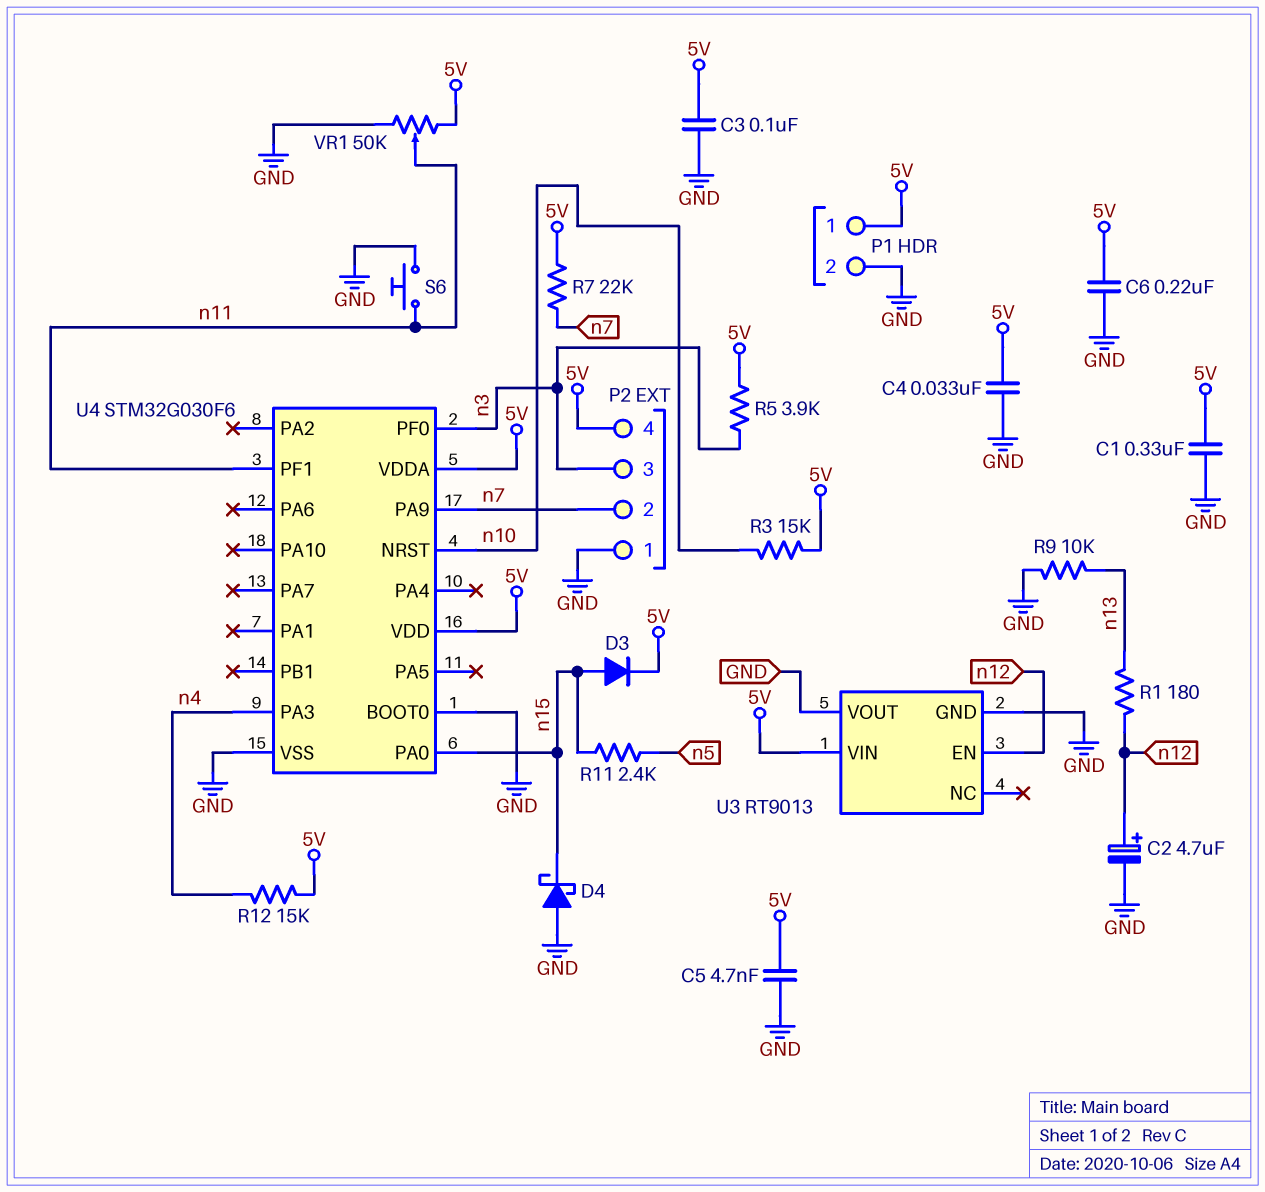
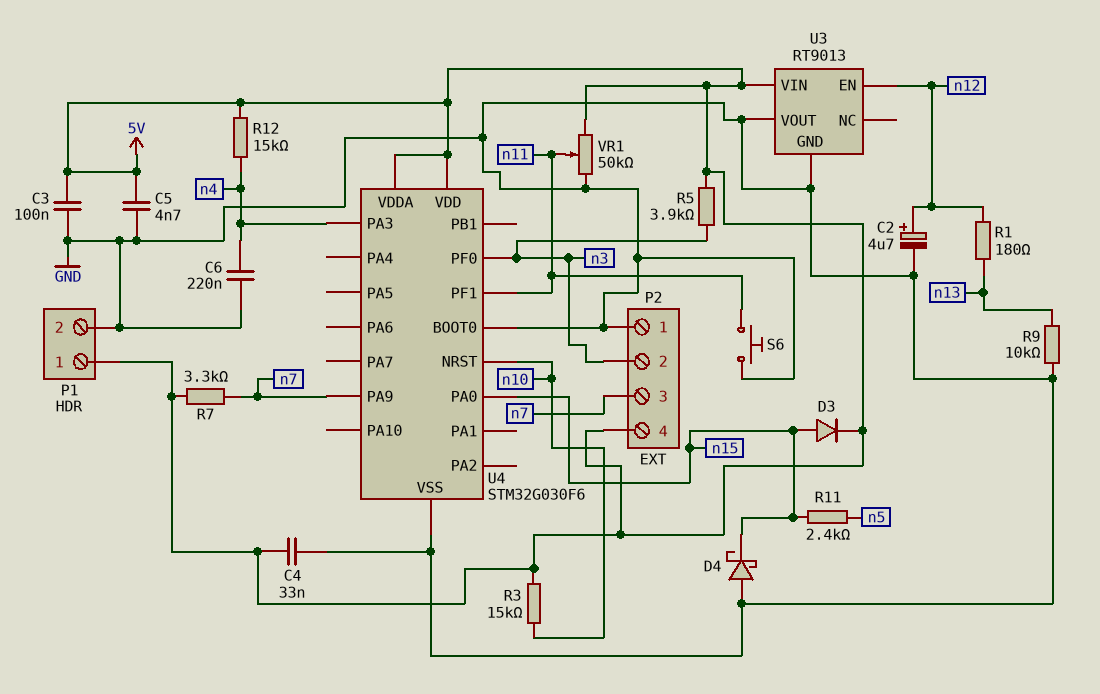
C1: 330nF (5V, GND) -> none
C6: 220nF (5V, GND) -> 220nF (GND, n4)
P2 pin 2: n7 -> n3
P2 pin 3: n3 -> n7
R7: 22k (5V, n7) -> 3.3k (5V, n7)

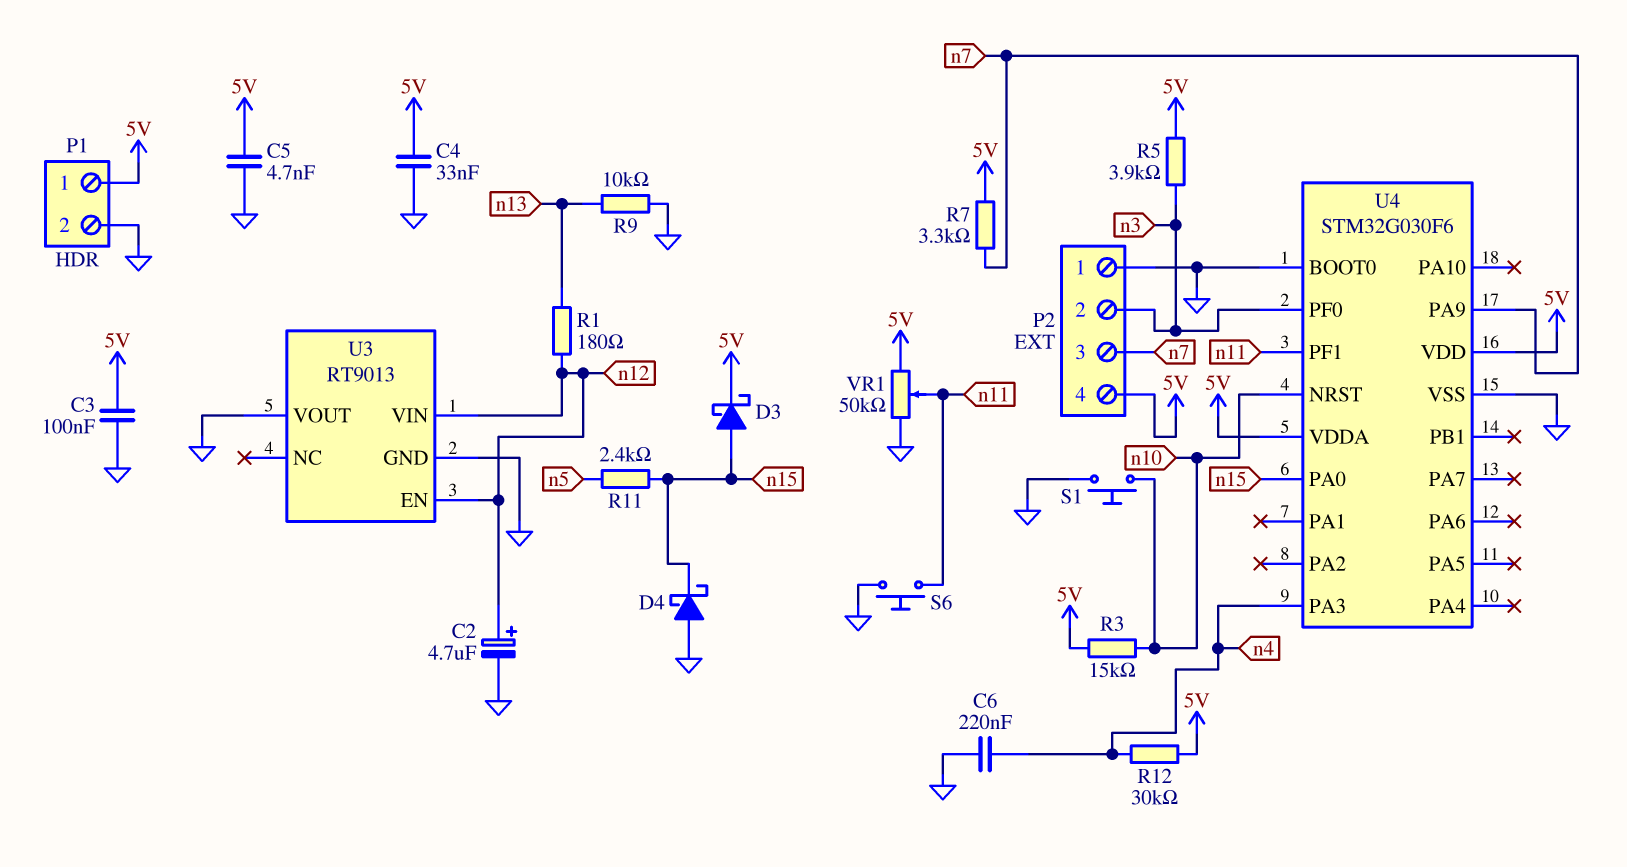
D3: diode (A n15, K 5V) -> schottky (A n15, K 5V)
R12: 15k (5V, n4) -> 30k (5V, n4)
S1: none -> button (GND, n10)
U3 pin VIN: 5V -> n12

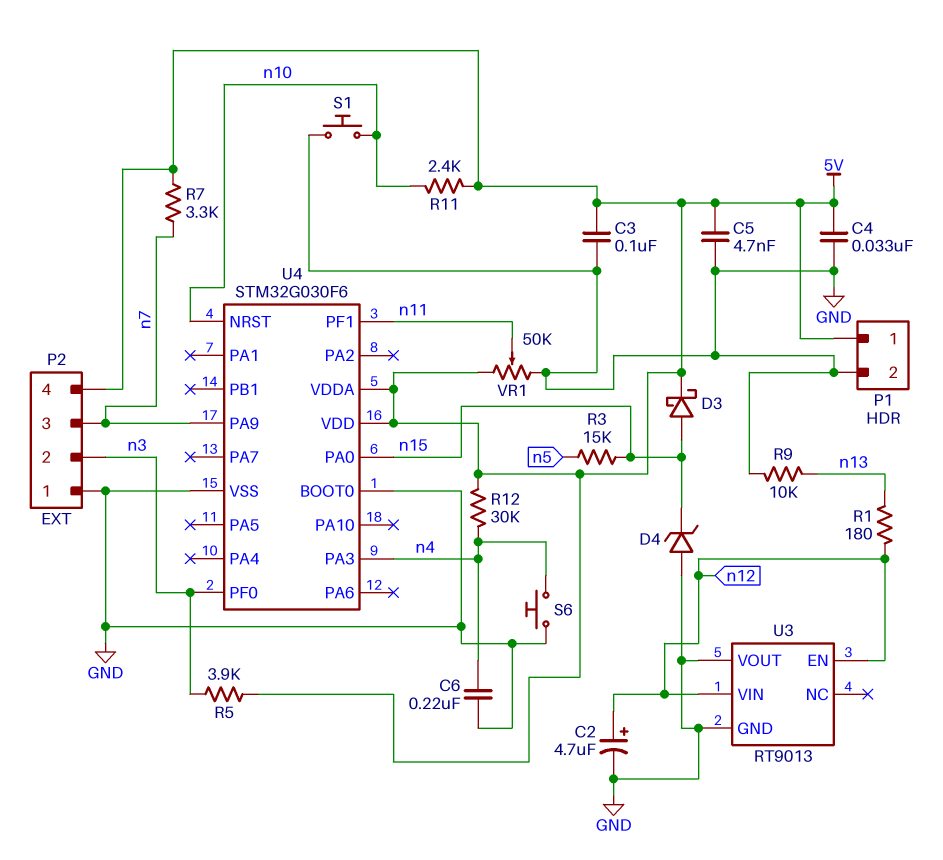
D4: schottky (A GND, K n15) -> zener (A GND, K n15)
R3: 15k (5V, n10) -> 15k (n5, n15)
R11: 2.4k (n5, n15) -> 2.4k (5V, n10)
S6: button (GND, n11) -> button (GND, n4)

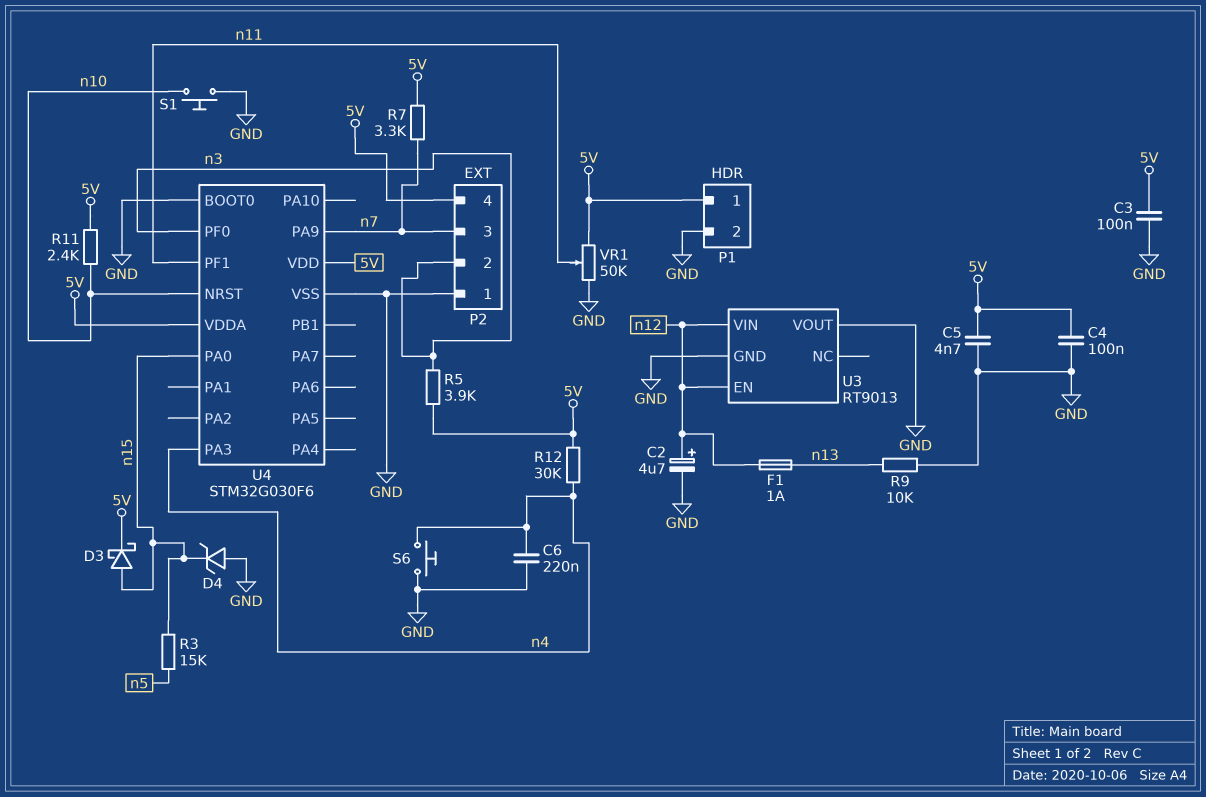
C4: 33nF (5V, GND) -> 100nF (5V, GND)
F1: none -> 1A (n12, n13)
R1: 180 (n12, n13) -> none

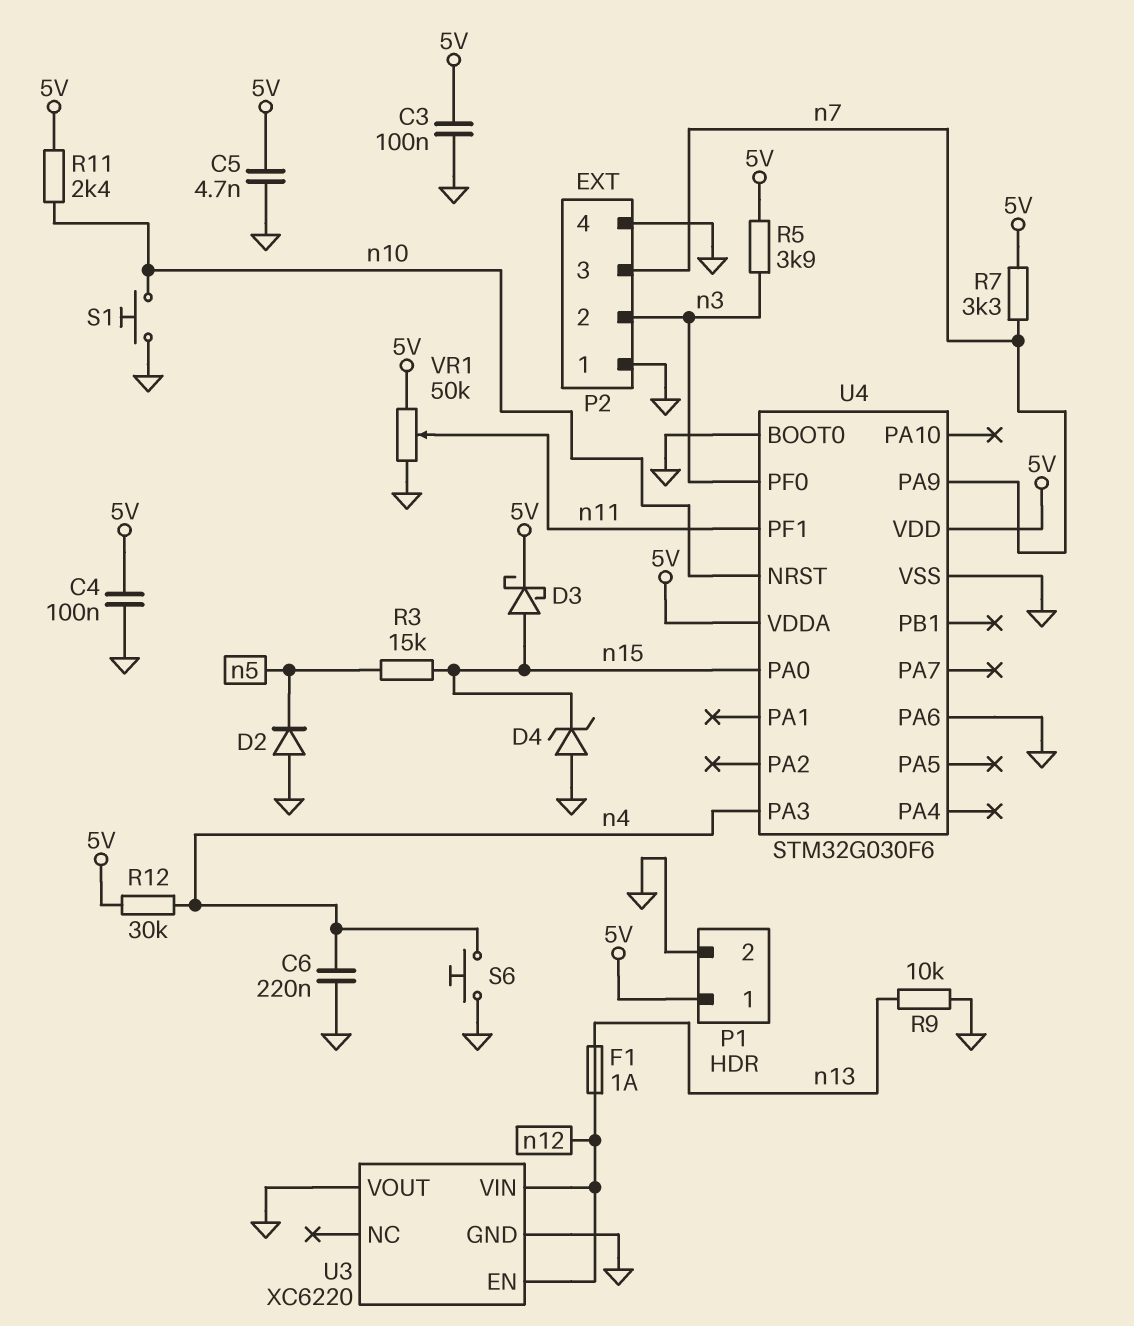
C2: 4.7uF (plus n12, minus GND) -> none
D2: none -> diode (A GND, K n5)
P2 pin 4: 5V -> GND
U3: RT9013 -> XC6220
U4 pin PA6: none -> GND

